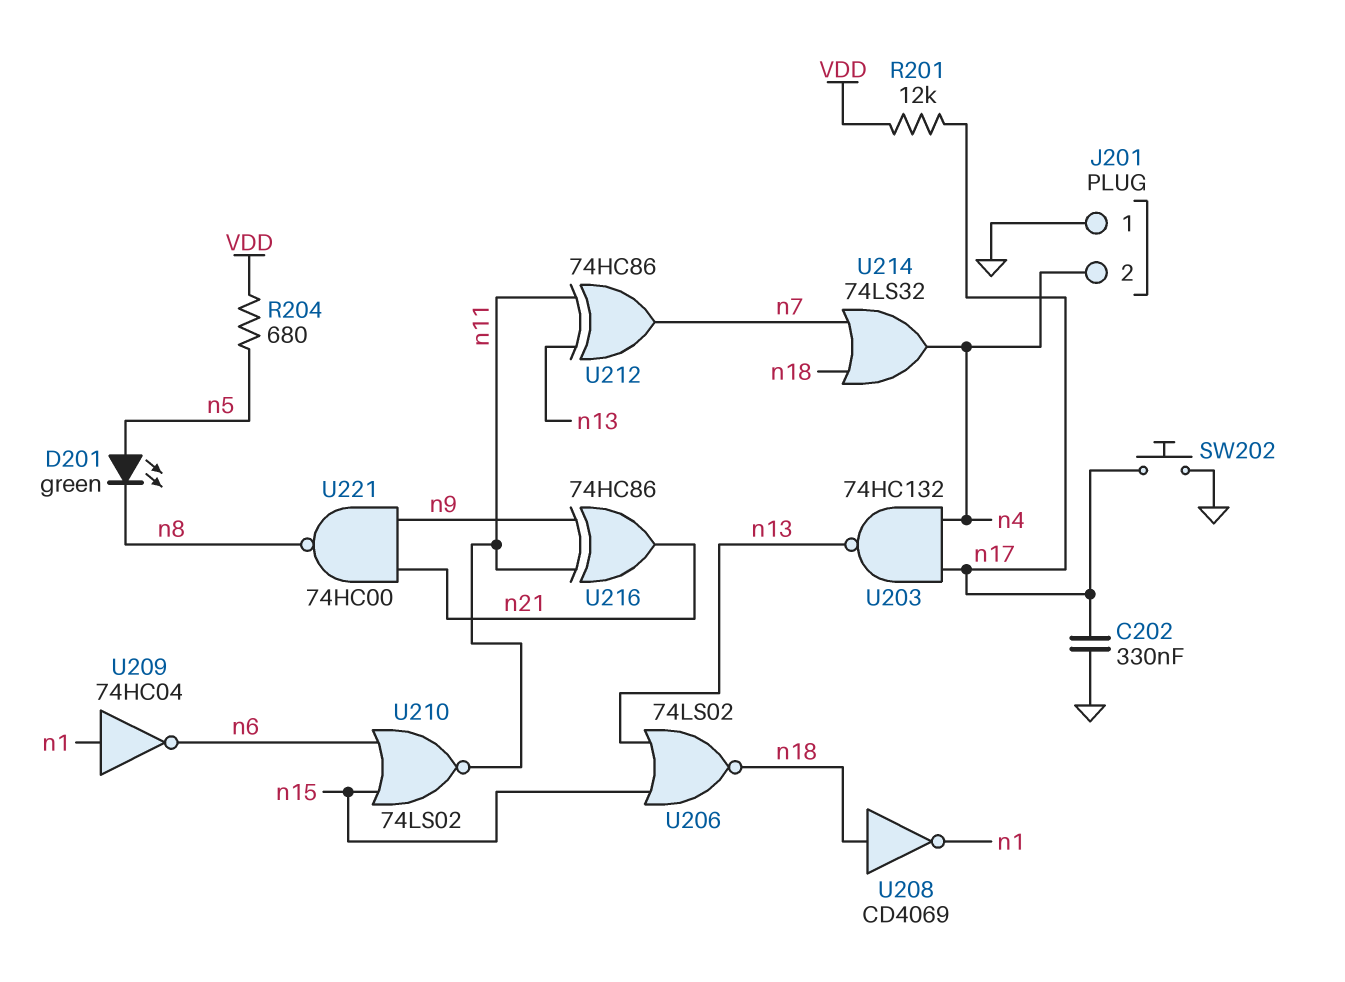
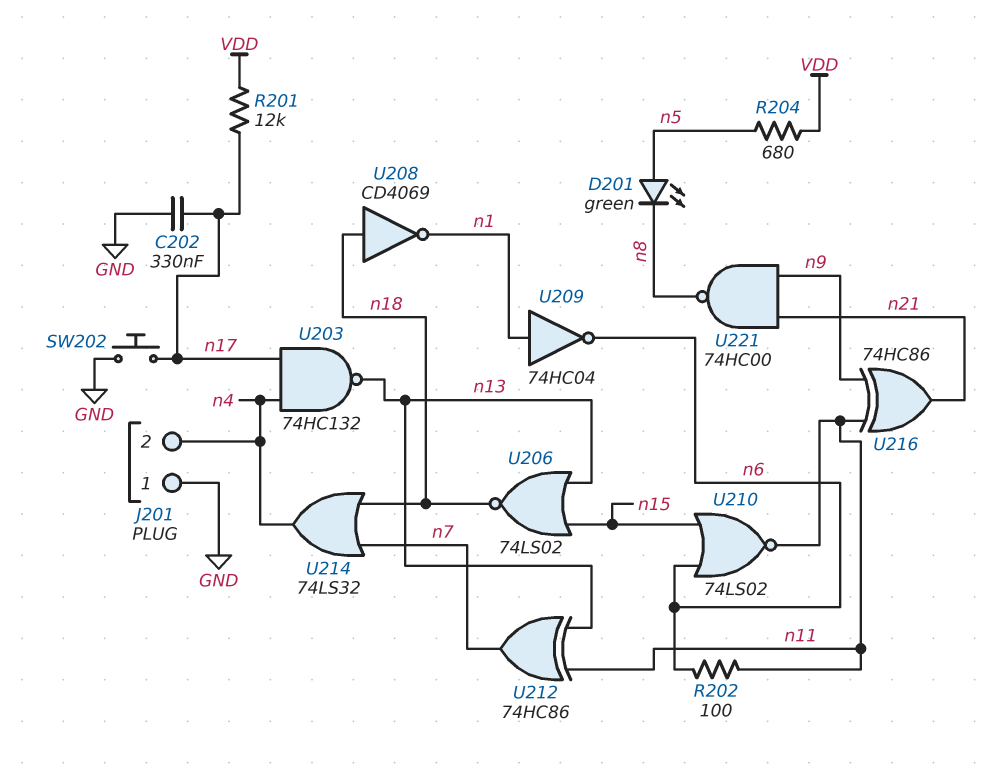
R202: none -> 100 (n6, n11)

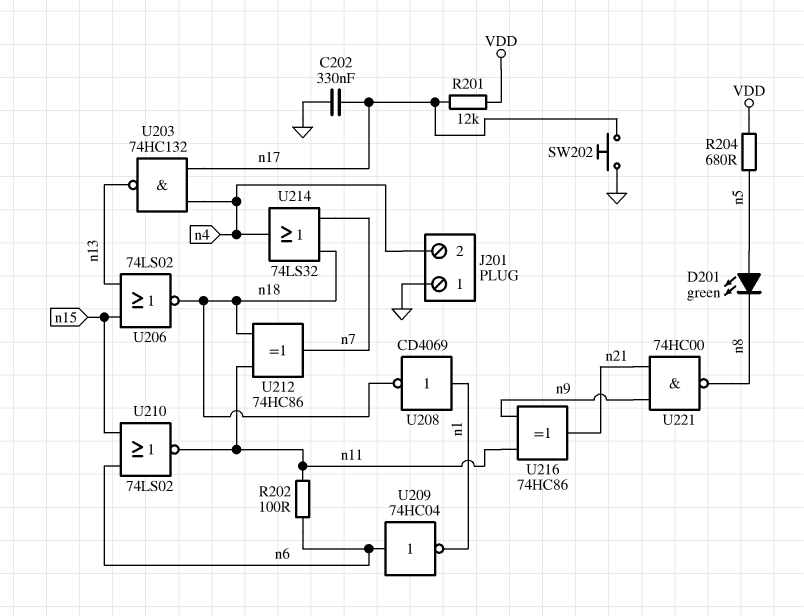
U208: NOT CD4069 (in n18, out n1) -> NOT CD4069 (in n1, out n18)
U209: NOT 74HC04 (in n1, out n6) -> NOT 74HC04 (in n6, out n1)
U212: XOR 74HC86 (in n11, in n13, out n7) -> XOR 74HC86 (in n11, in n18, out n7)

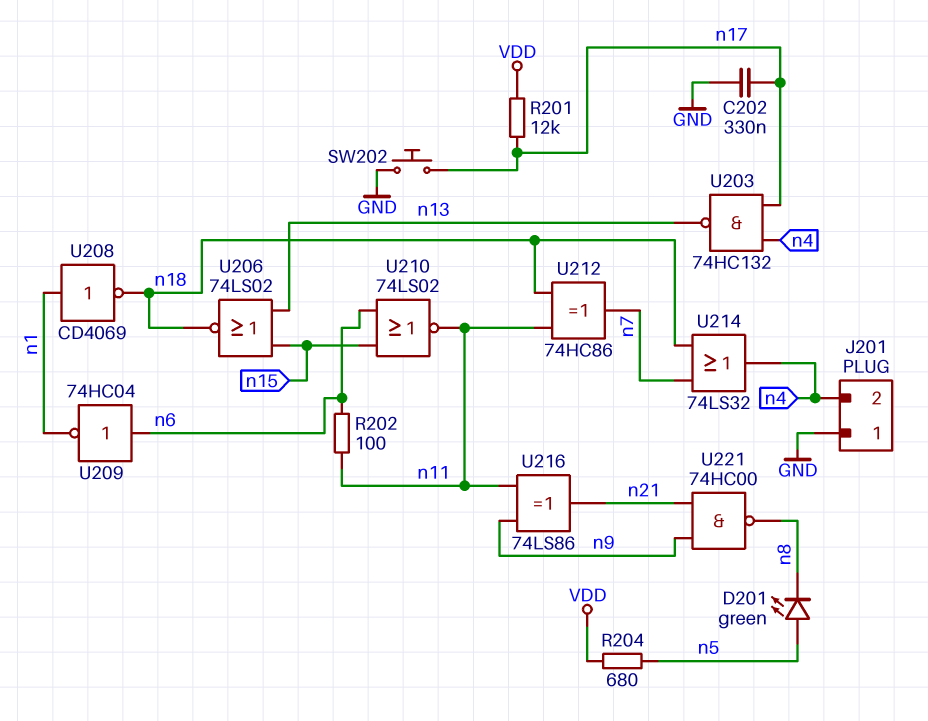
U216: XOR 74HC86 (in n9, in n11, out n21) -> XOR 74LS86 (in n9, in n11, out n21)

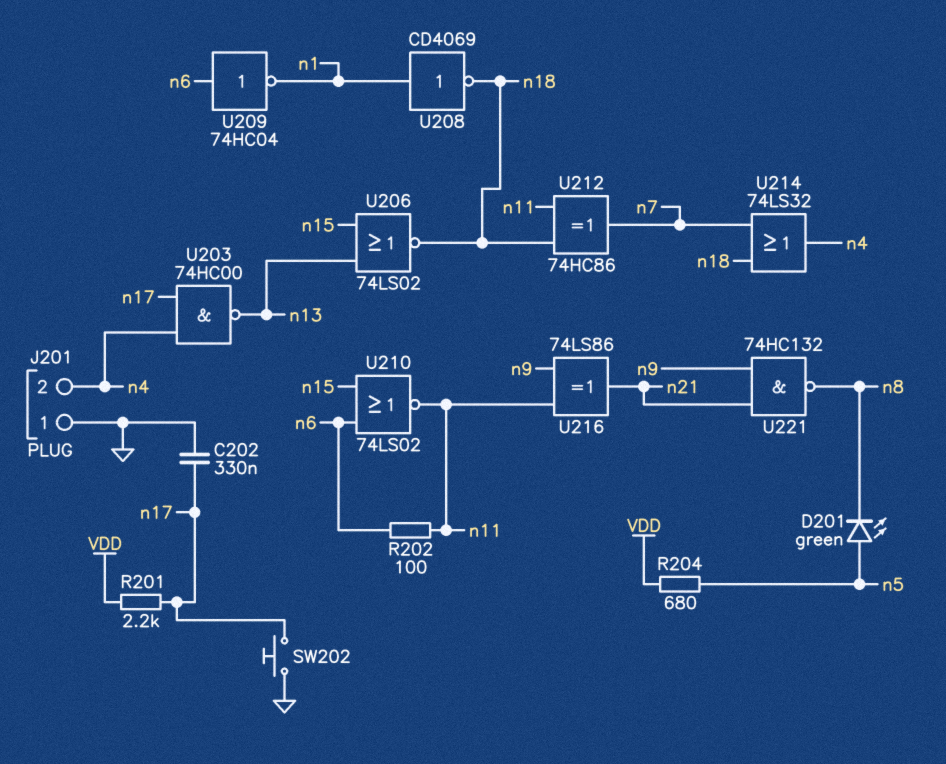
R201: 12k (VDD, n17) -> 2.2k (VDD, n17)
U203: NAND 74HC132 (in n4, in n17, out n13) -> NAND 74HC00 (in n4, in n17, out n13)
U221: NAND 74HC00 (in n9, in n21, out n8) -> NAND 74HC132 (in n9, in n21, out n8)

